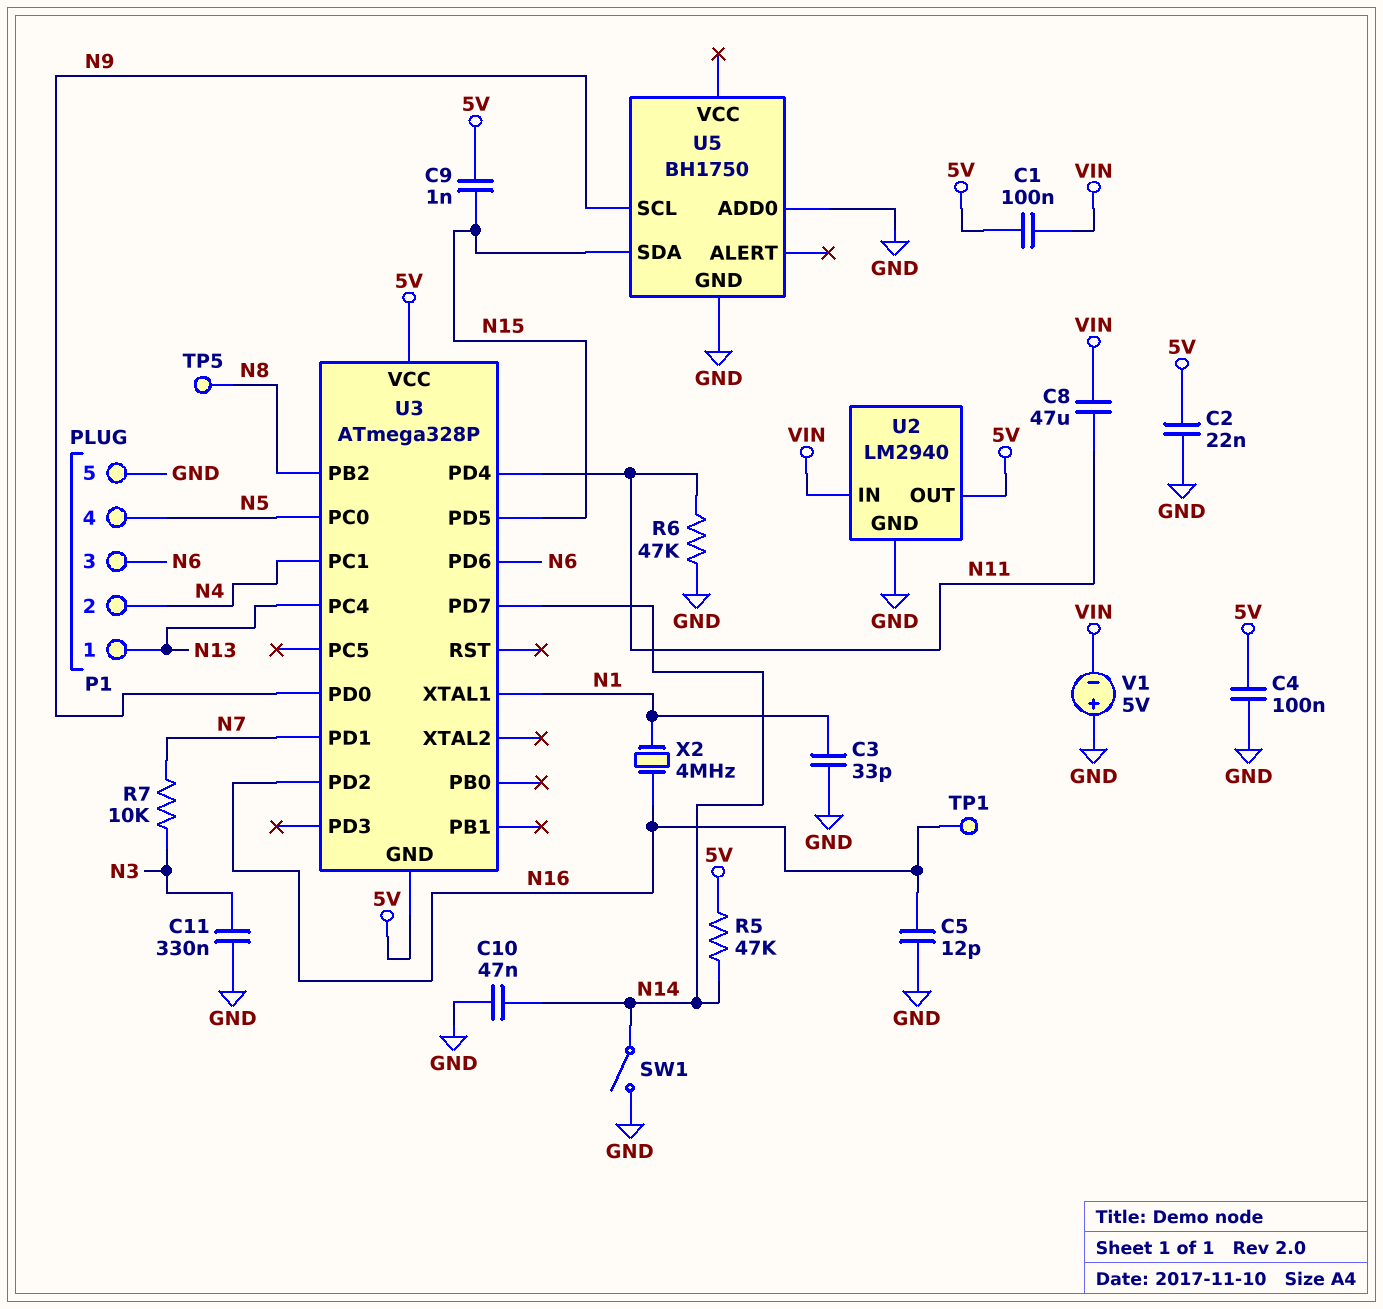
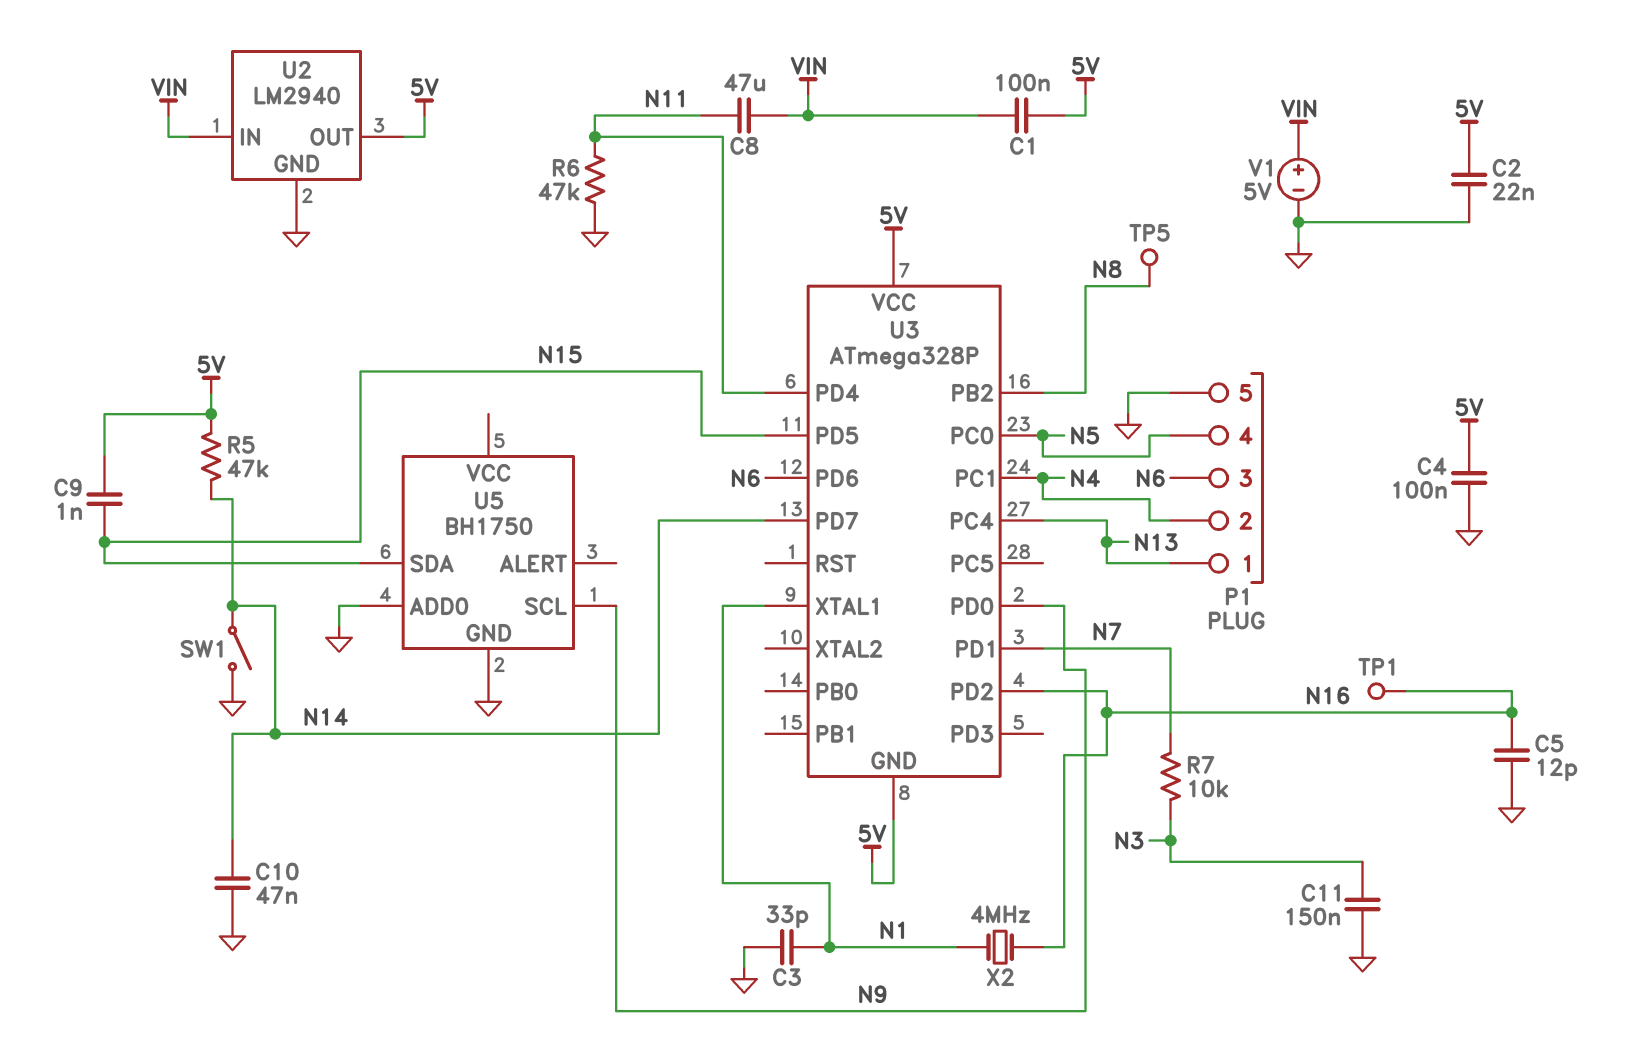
C11: 330nF (GND, N3) -> 150nF (GND, N3)
V1: 5V (plus GND, minus VIN) -> 5V (plus VIN, minus GND)

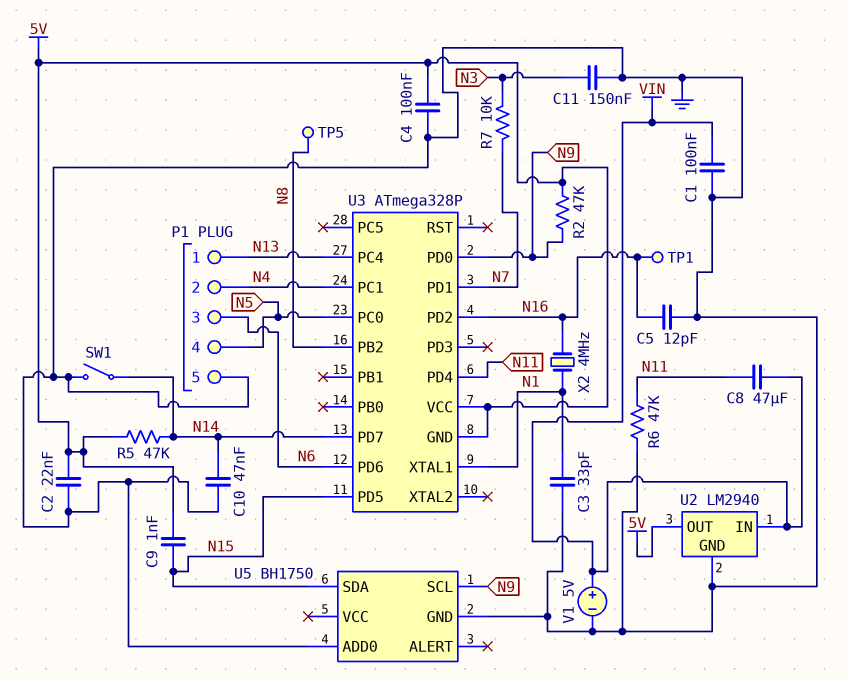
C1: 100nF (5V, VIN) -> 100nF (GND, VIN)
R2: none -> 47k (5V, N9)

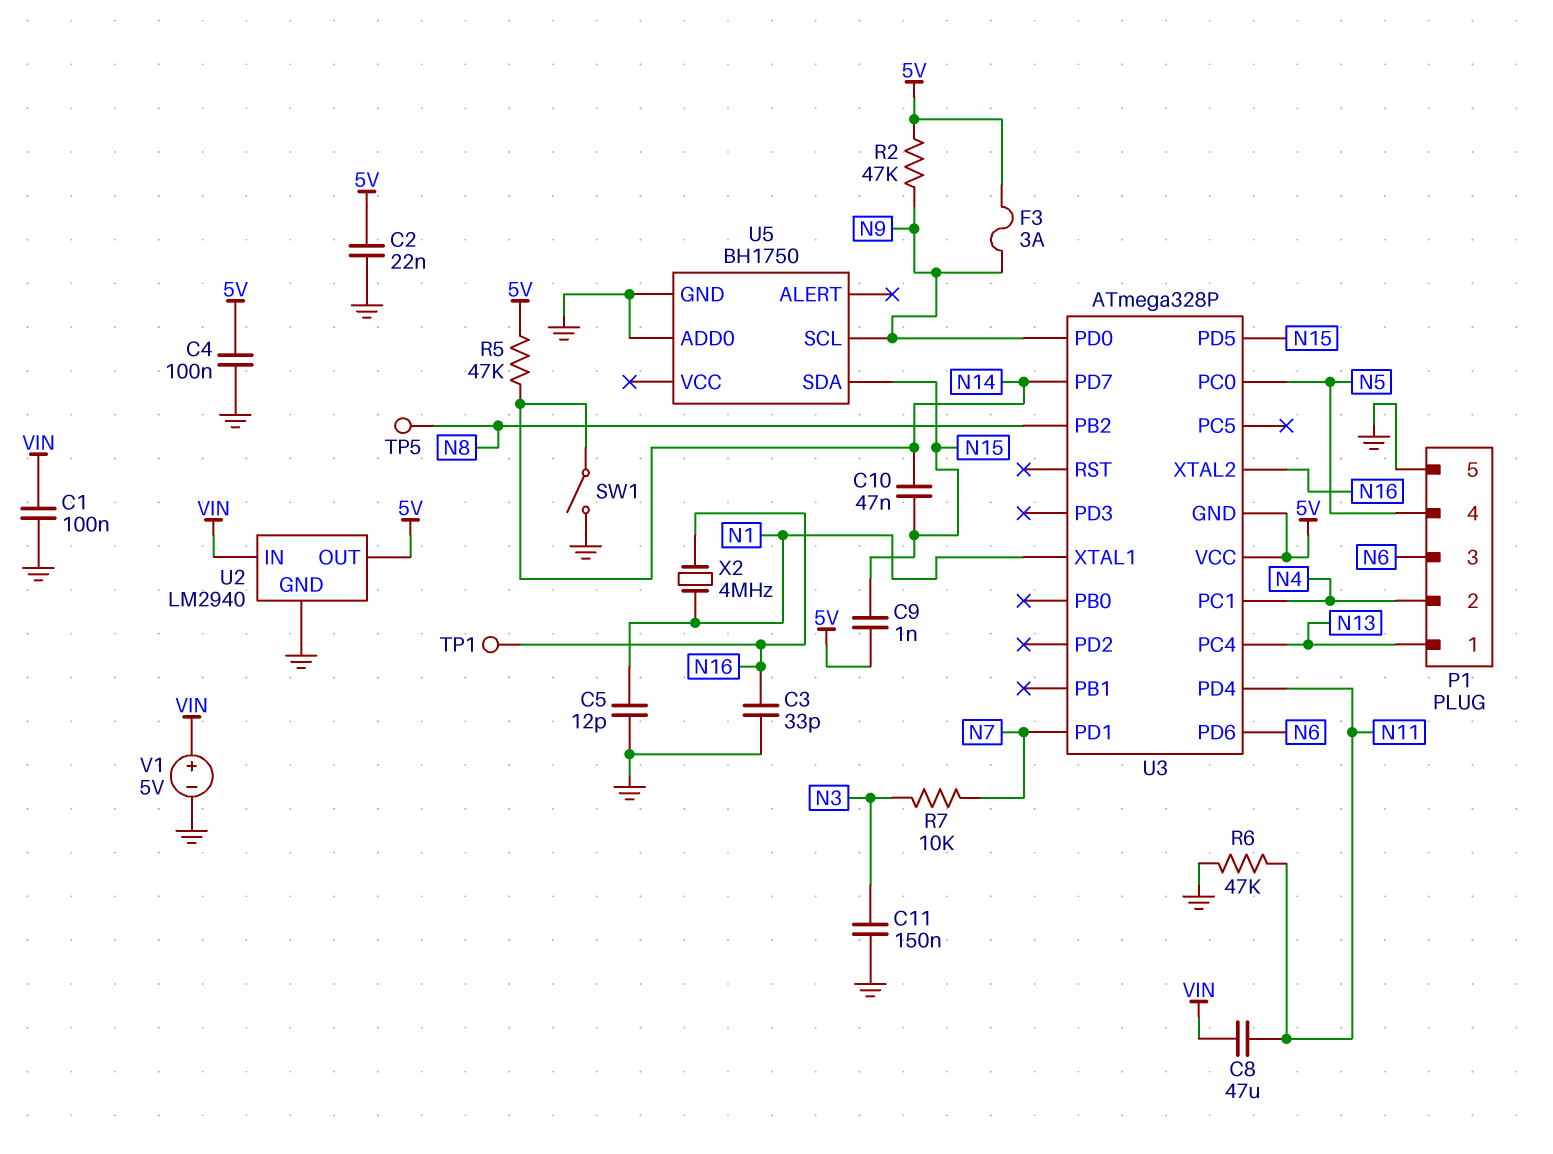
C3: 33pF (GND, N1) -> 33pF (GND, N16)
C5: 12pF (GND, N16) -> 12pF (GND, N1)
C10: 47nF (GND, N14) -> 47nF (N14, N15)
F3: none -> 3A (5V, N9)
U3 pin PD2: N16 -> none
U3 pin XTAL2: none -> N16

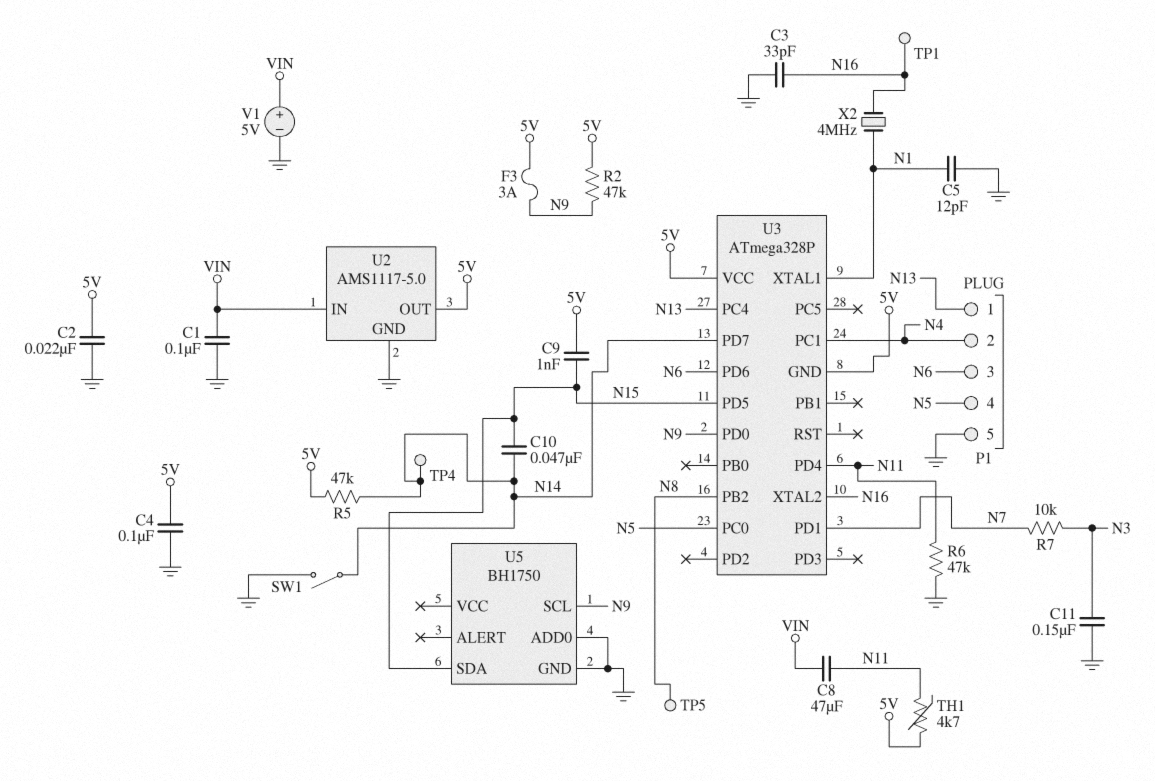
TH1: none -> 4.7k (5V, N11)
TP4: none -> test point (N14)
U2: LM2940 -> AMS1117-5.0

